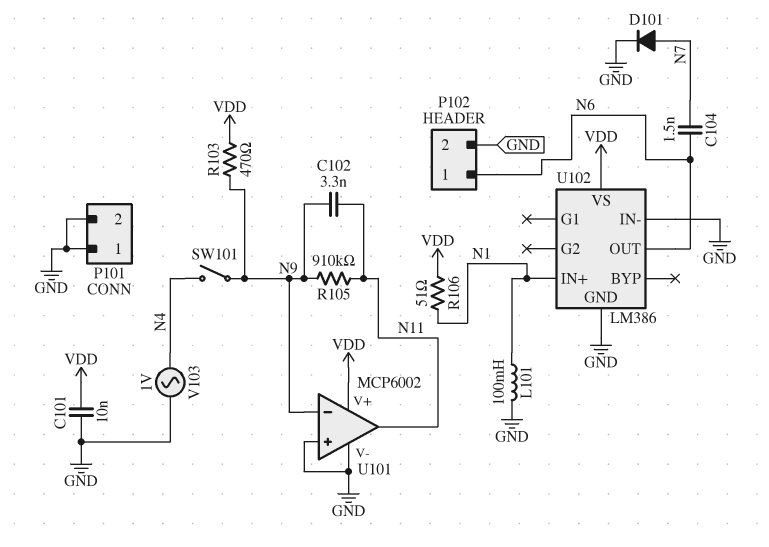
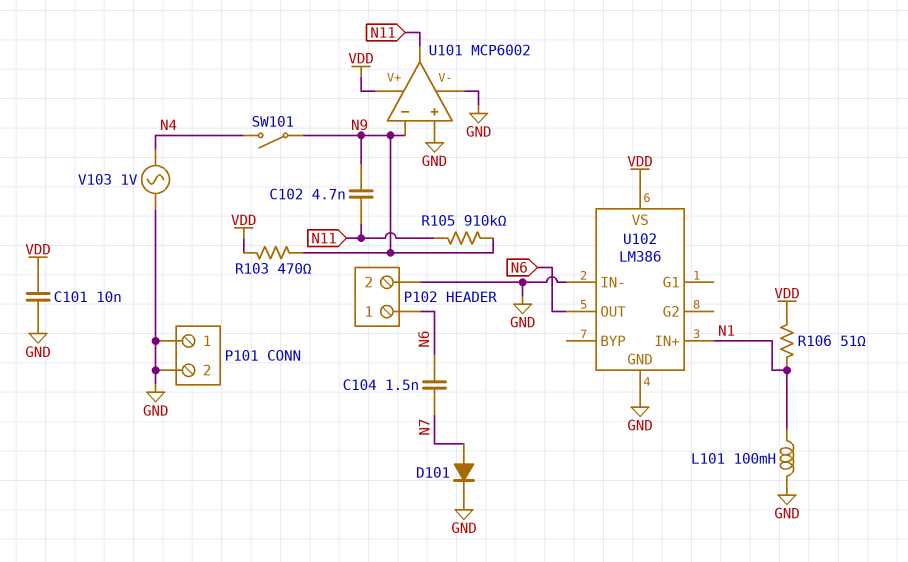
C102: 3.3nF (N9, N11) -> 4.7nF (N9, N11)

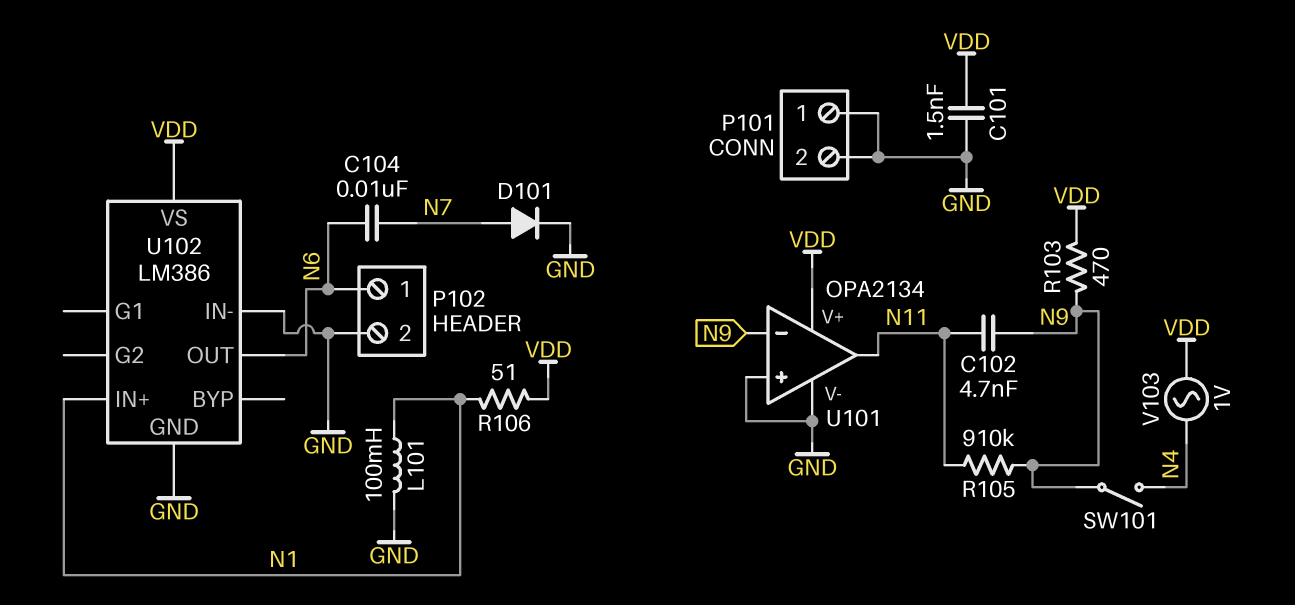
C101: 10nF (GND, VDD) -> 1.5nF (GND, VDD)
C104: 1.5nF (N6, N7) -> 10nF (N6, N7)
U101: MCP6002 -> OPA2134
V103: AC 1V (GND, N4) -> AC 1V (N4, VDD)

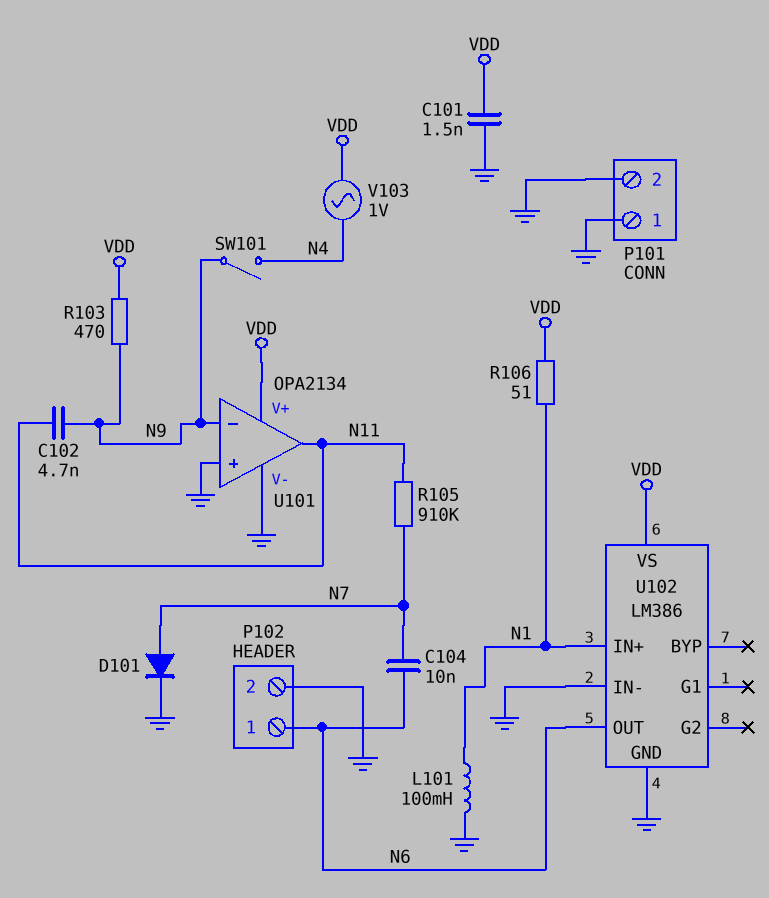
R105: 910k (N9, N11) -> 910k (N7, N11)

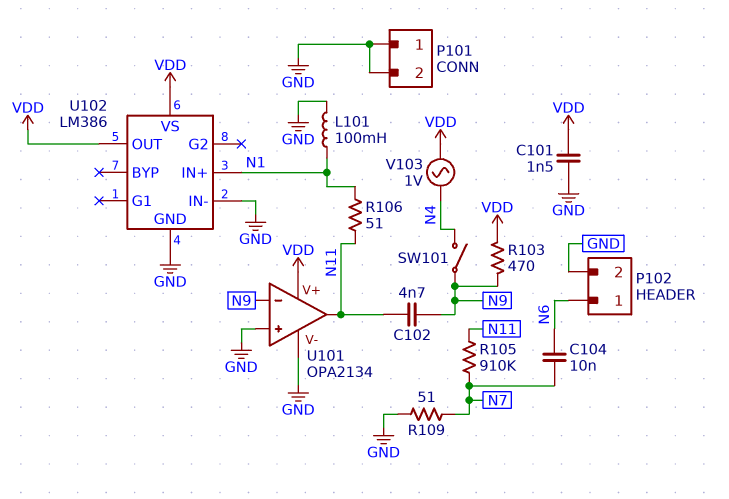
D101: diode (A N7, K GND) -> none
R106: 51 (N1, VDD) -> 51 (N1, N11)
R109: none -> 51 (GND, N7)
U102 pin OUT: N6 -> VDD

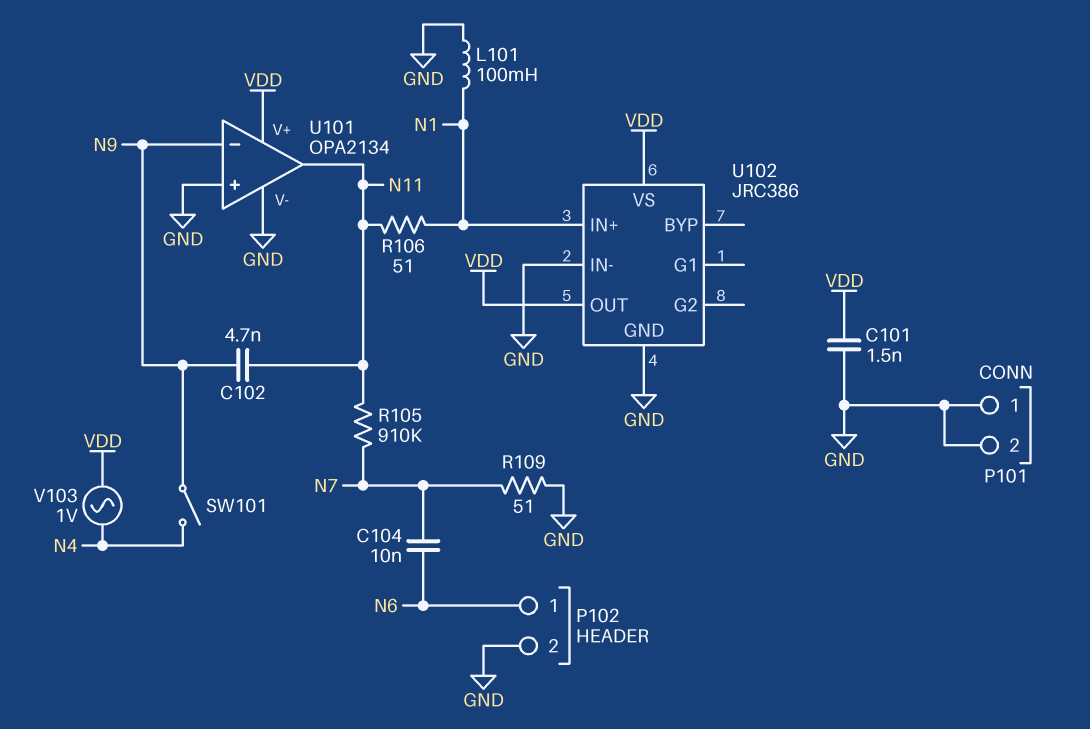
R103: 470 (N9, VDD) -> none
U102: LM386 -> JRC386

